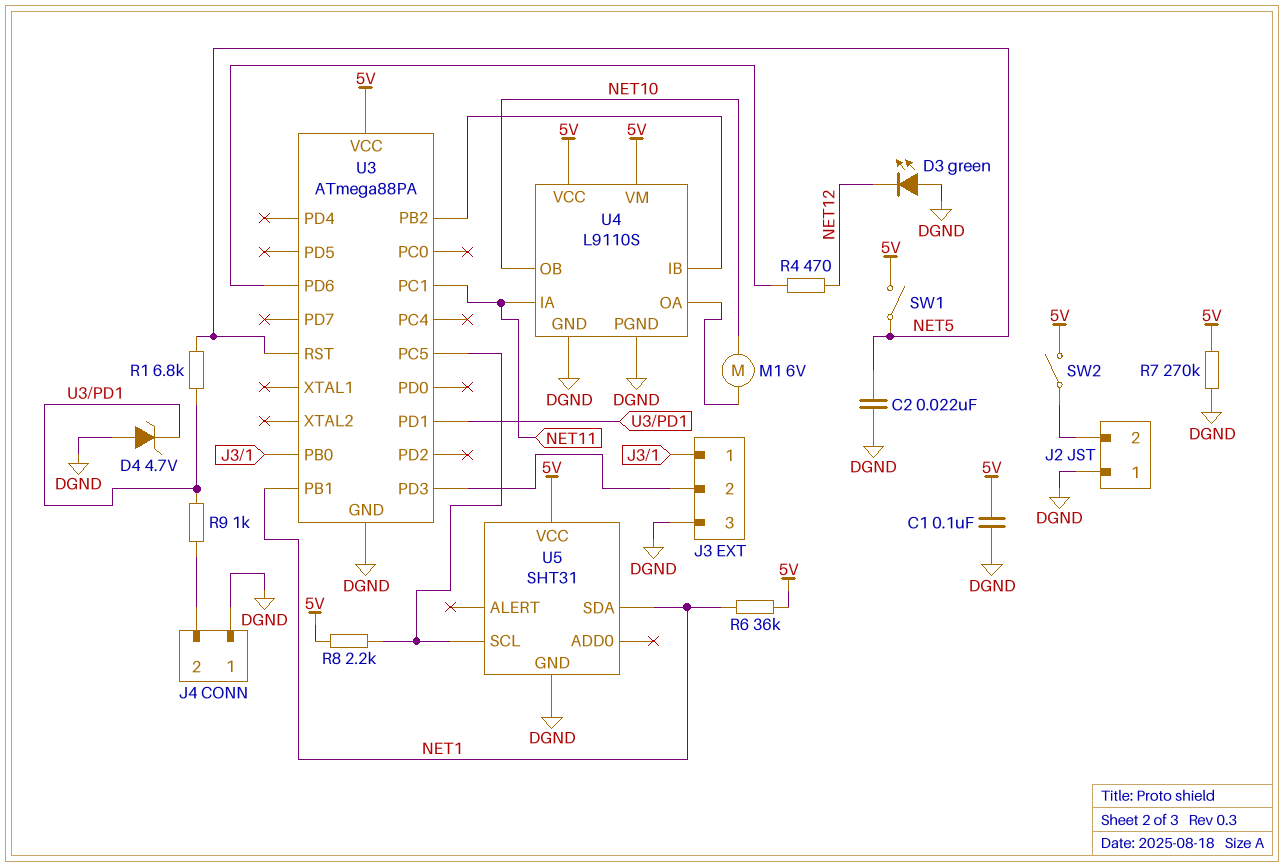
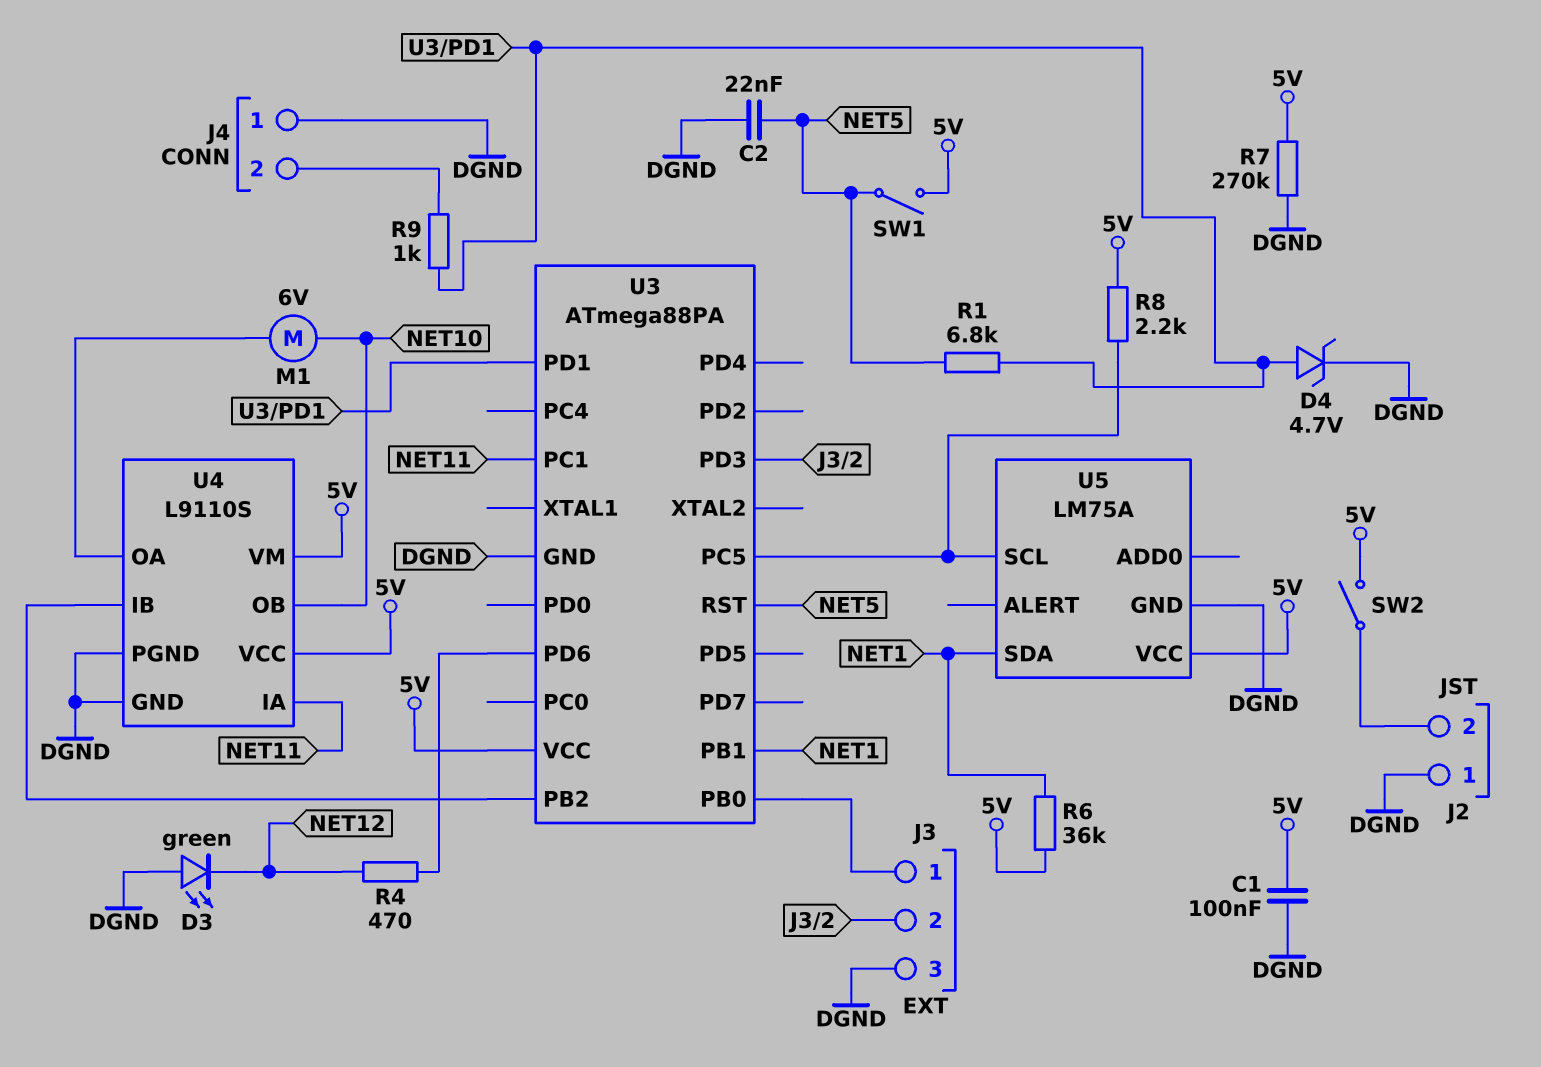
D4: zener 4.7V (A DGND, K U3/PD1) -> zener 4.7V (A U3/PD1, K DGND)
U5: SHT31 -> LM75A

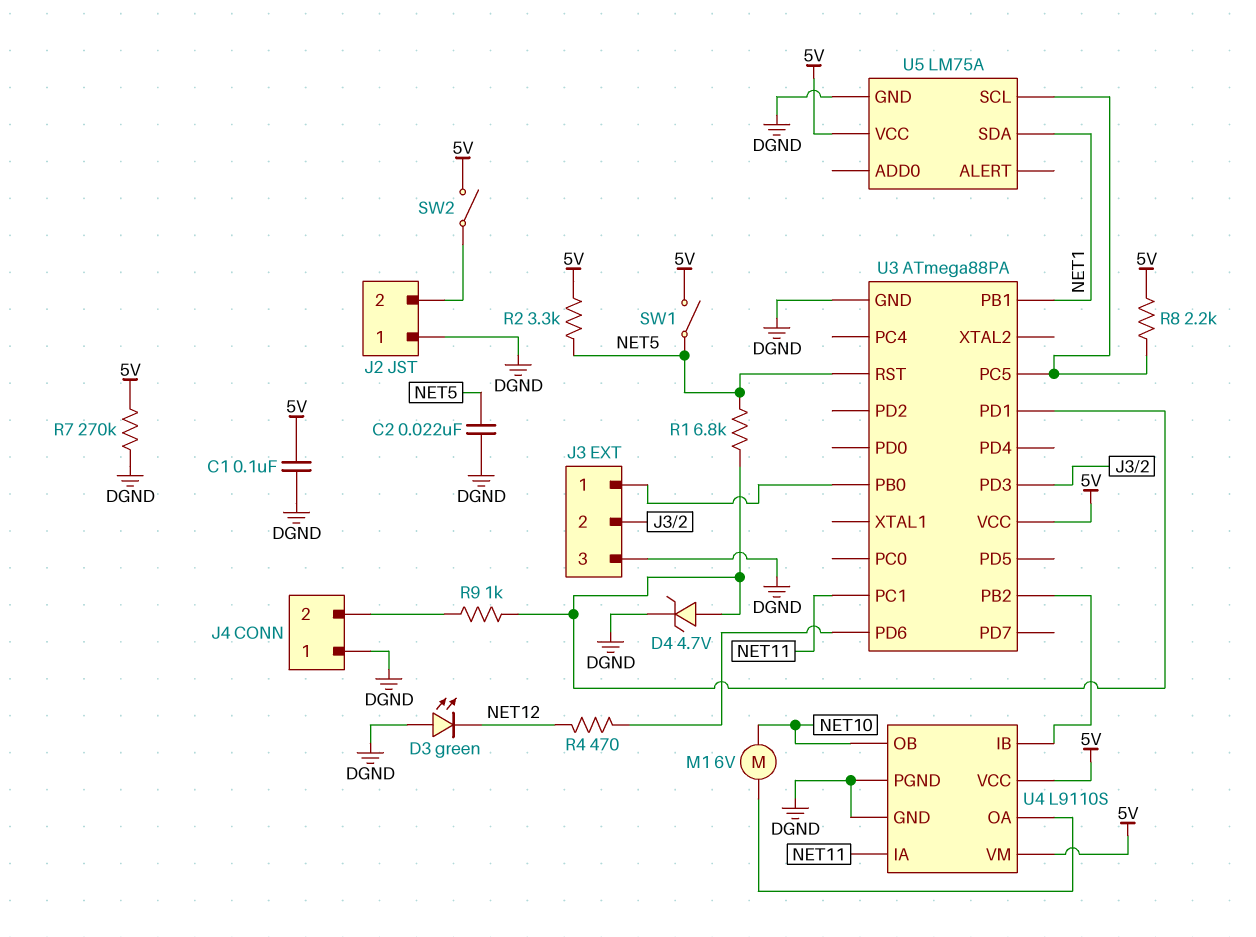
R2: none -> 3.3k (5V, NET5)
R6: 36k (5V, NET1) -> none

